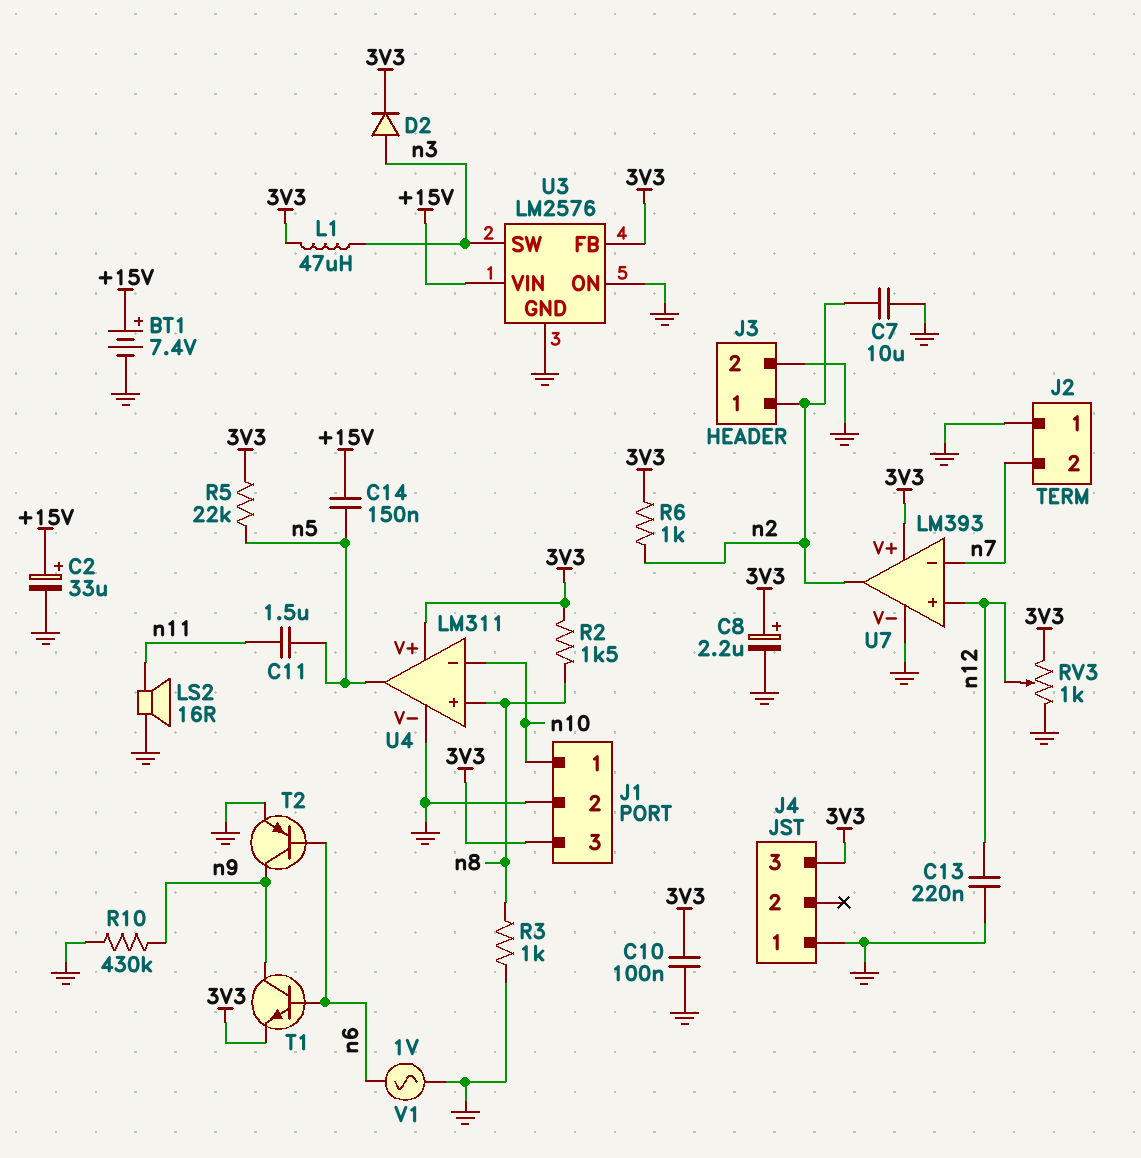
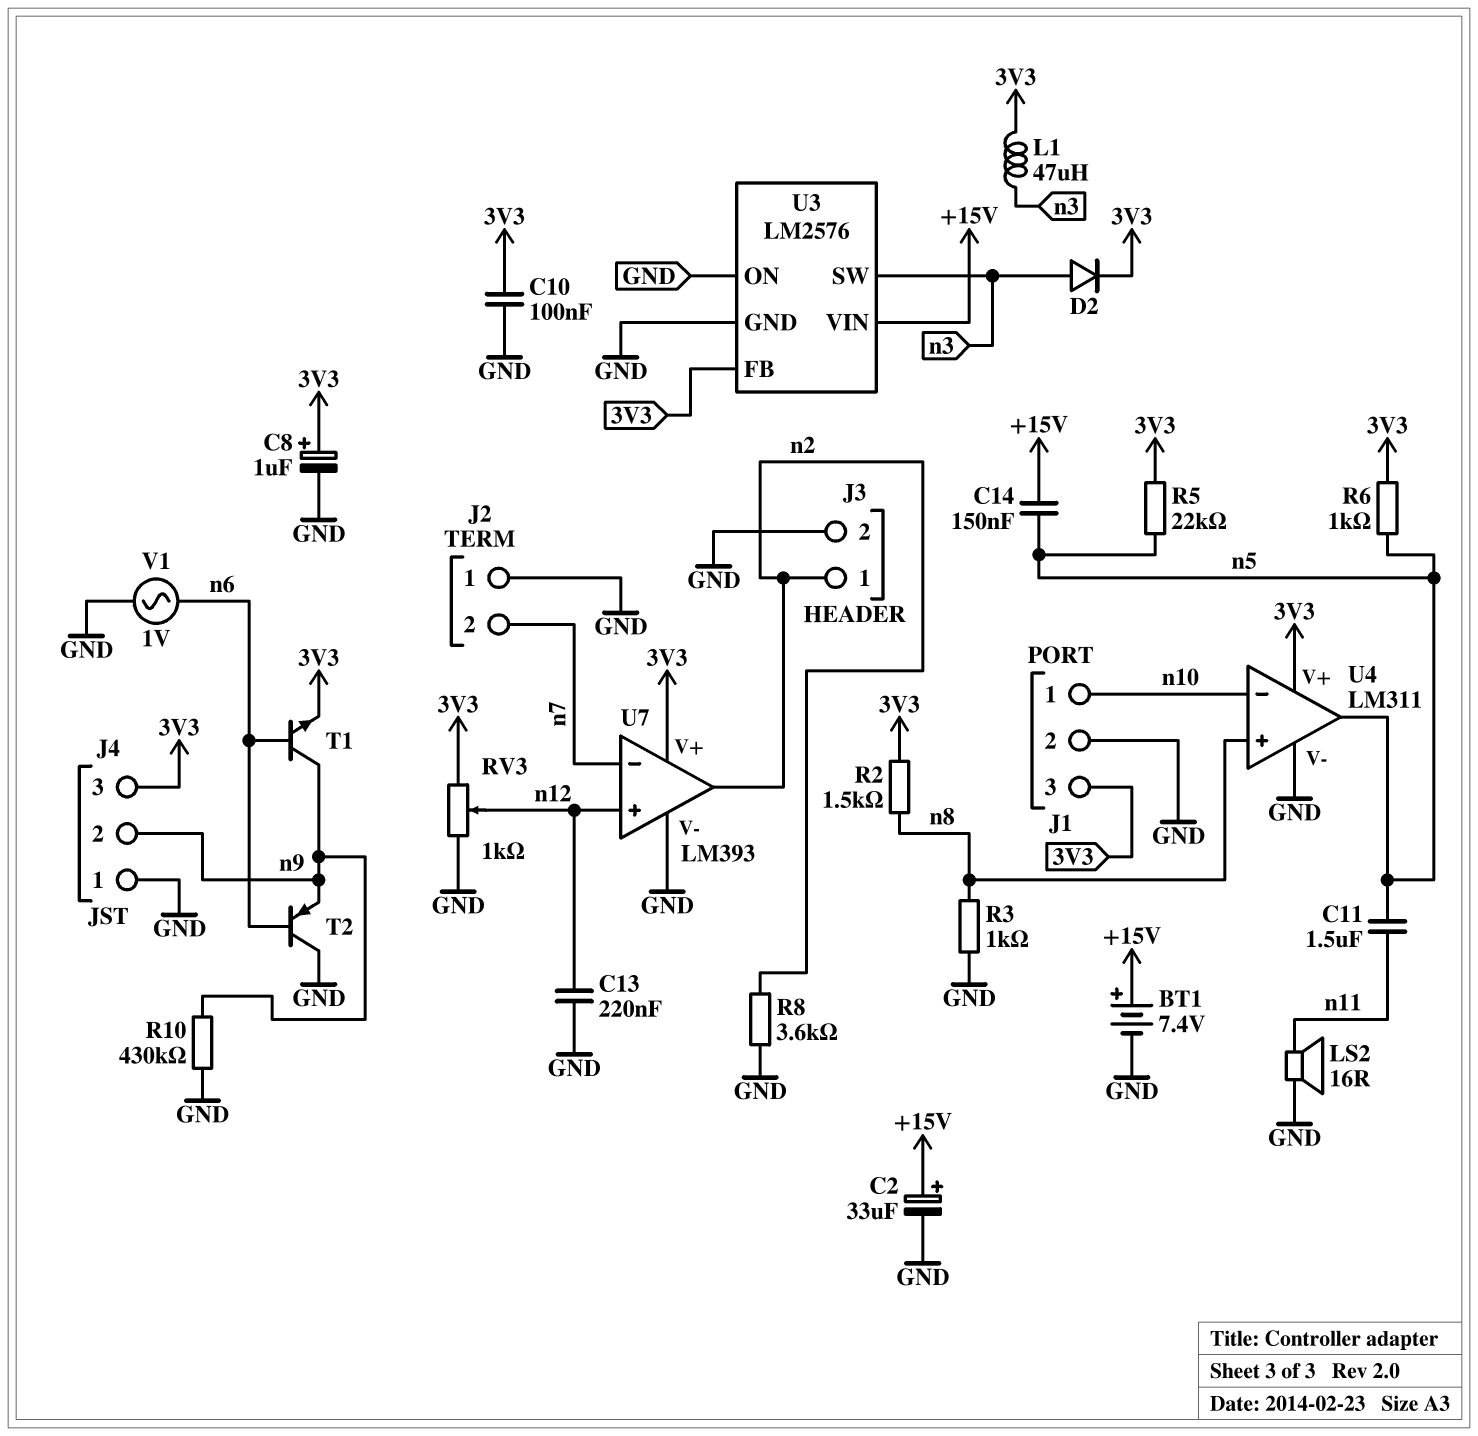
C7: 10uF (GND, n2) -> none
C8: 2.2uF (plus 3V3, minus GND) -> 1uF (plus 3V3, minus GND)
J4 pin 2: none -> n9
R6: 1k (3V3, n2) -> 1k (3V3, n5)
R8: none -> 3.6k (GND, n2)
T2: PNP (B n6, C n9, E GND) -> PNP (B n6, C GND, E n9)

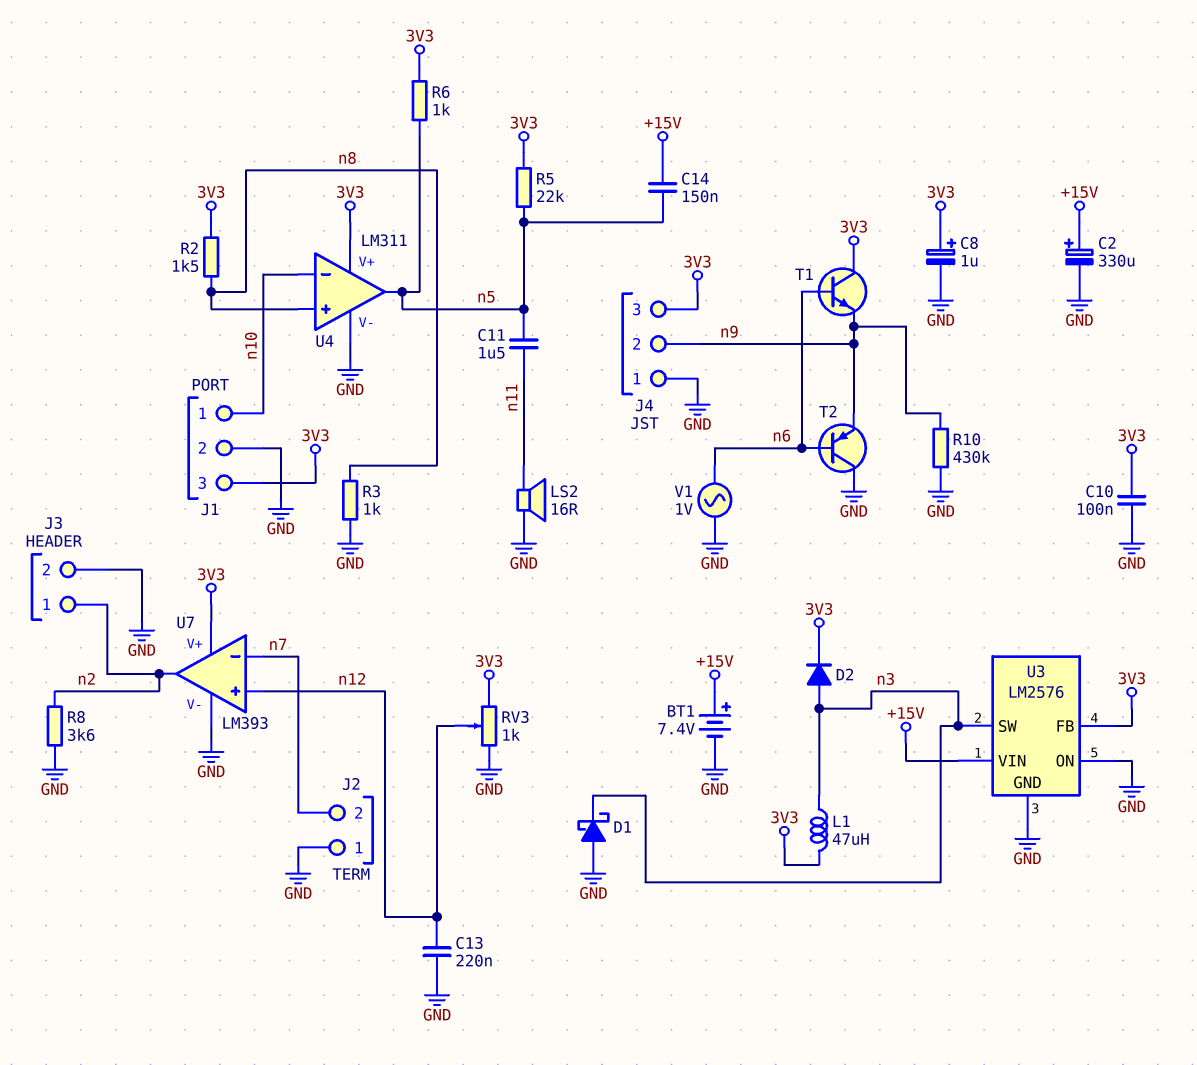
C2: 33uF (plus +15V, minus GND) -> 330uF (plus +15V, minus GND)
D1: none -> schottky (A GND, K n3)
T1: NPN (B n6, C n9, E 3V3) -> NPN (B n6, C 3V3, E n9)

